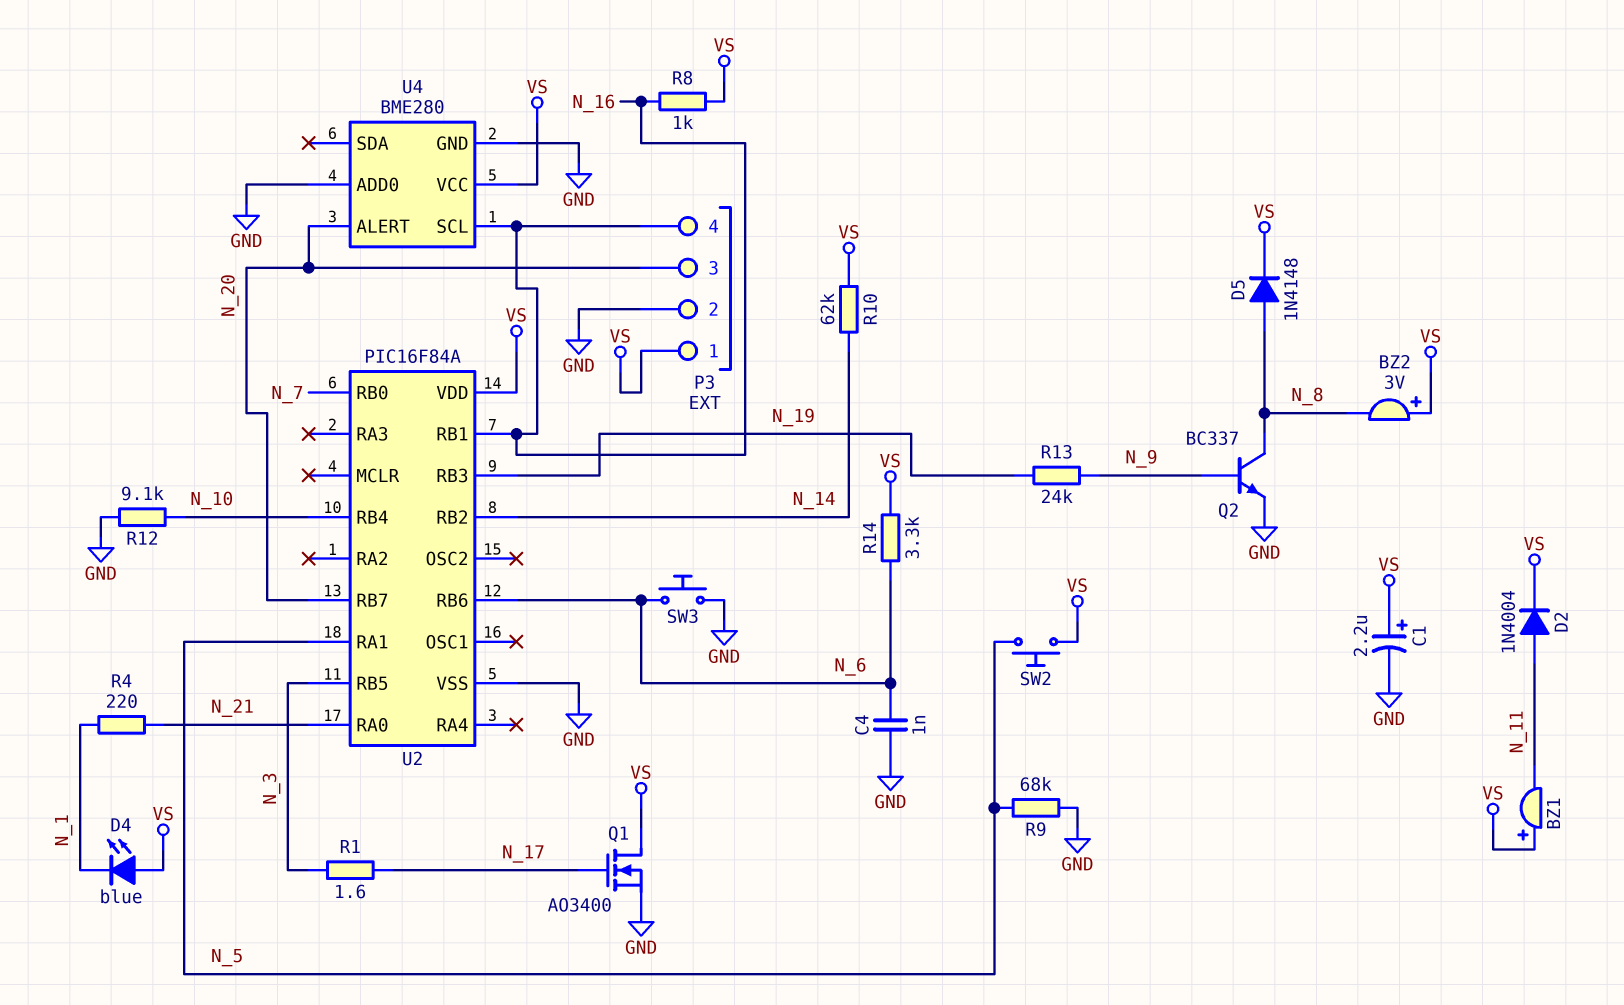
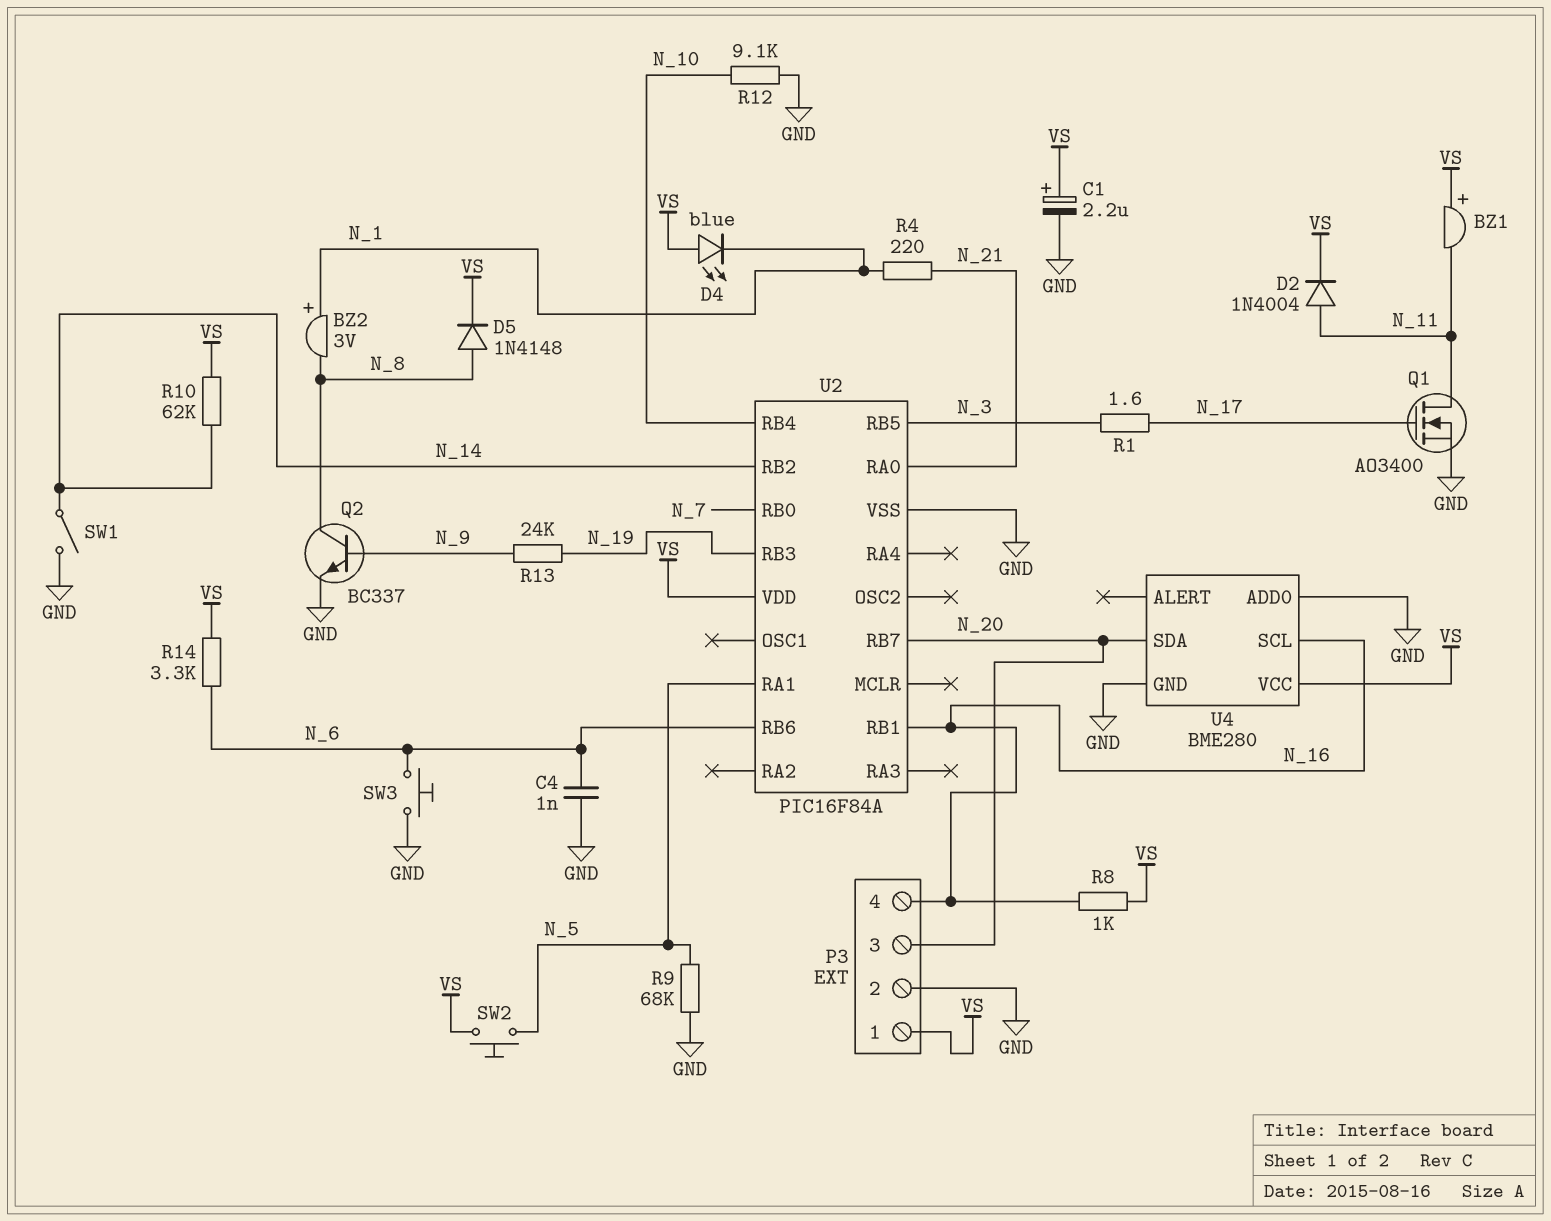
BZ2: buzzer 3V (plus VS, minus N_8) -> buzzer 3V (plus N_1, minus N_8)
Q1: NMOS AO3400 (G N_17, D VS, S GND) -> NMOS AO3400 (G N_17, D N_11, S GND)
SW1: none -> switch (GND, N_14)
U4 pin ALERT: N_20 -> none
U4 pin SDA: none -> N_20

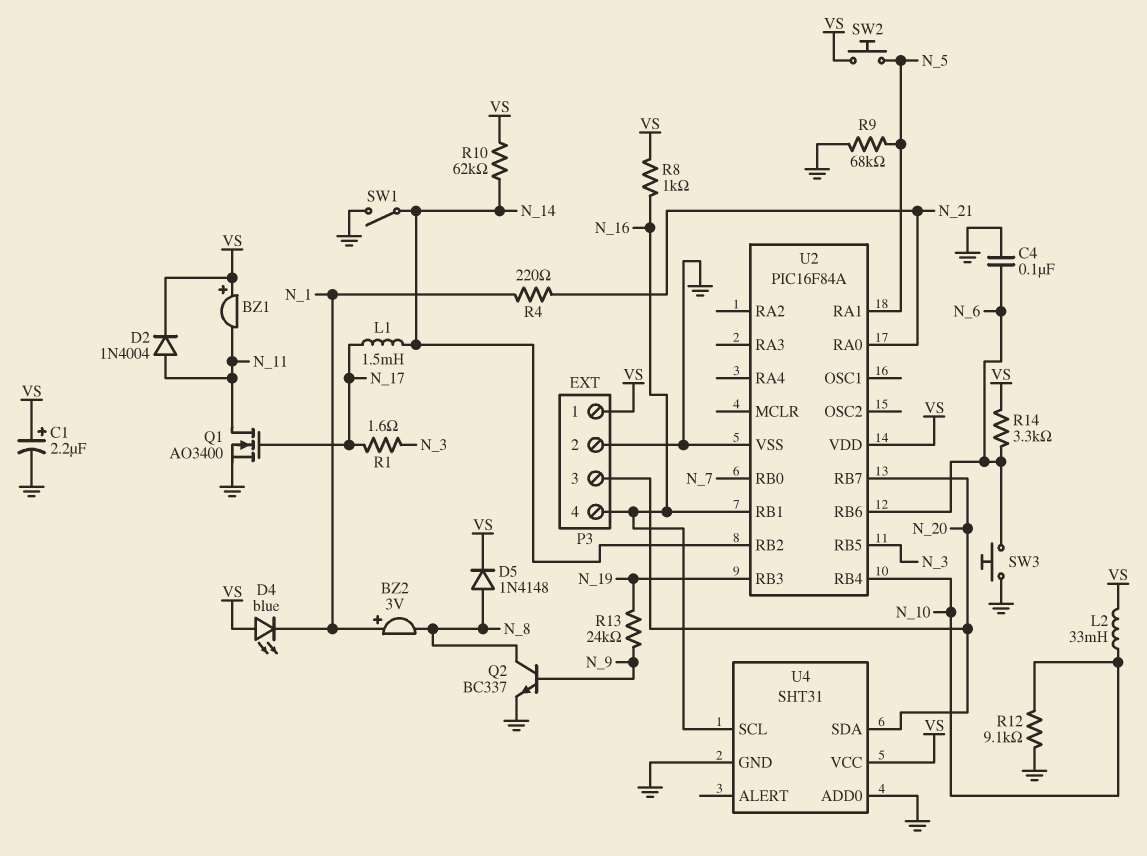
C4: 1nF (GND, N_6) -> 100nF (GND, N_6)
L1: none -> 1.5mH (N_14, N_17)
L2: none -> 33mH (N_10, VS)
U4: BME280 -> SHT31

